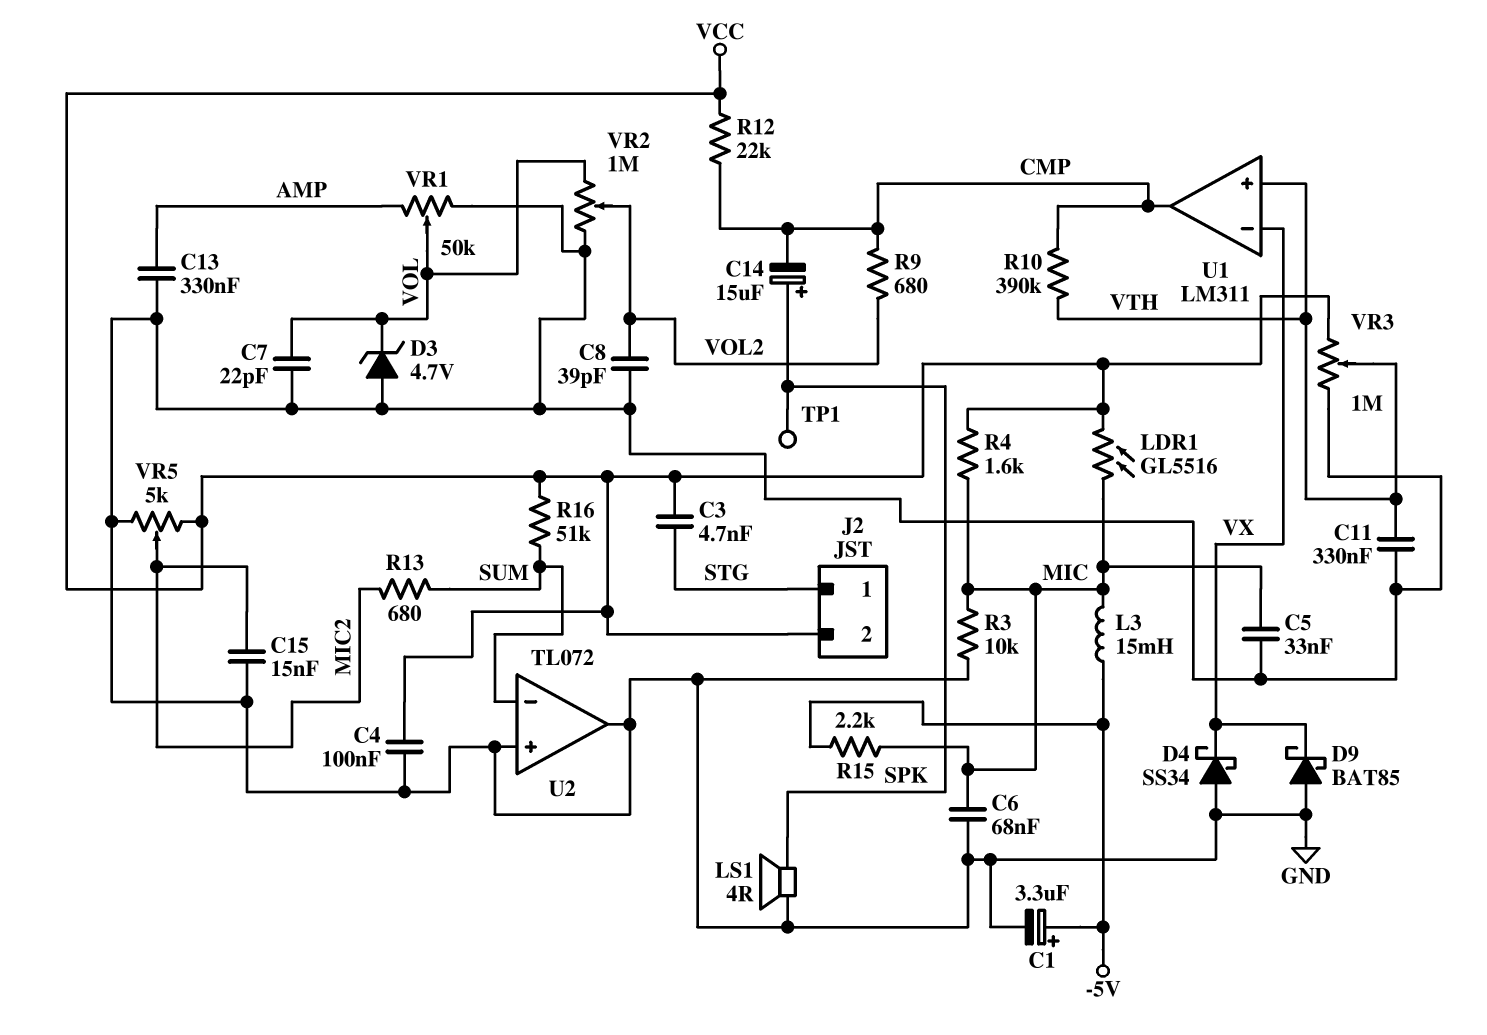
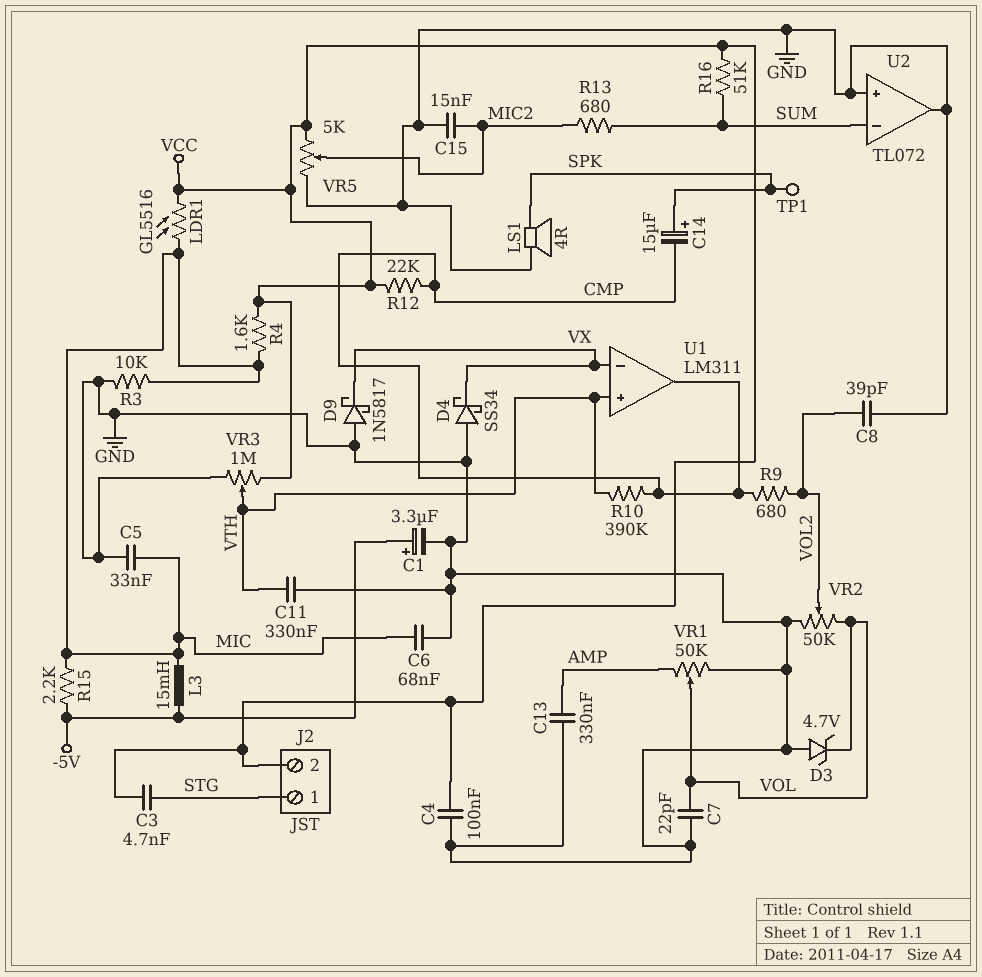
D9: schottky BAT85 (A GND, K VX) -> schottky 1N5817 (A GND, K VX)
VR2: 1M (GND, VOL, wiper VOL2) -> 50k (GND, VOL, wiper VOL2)

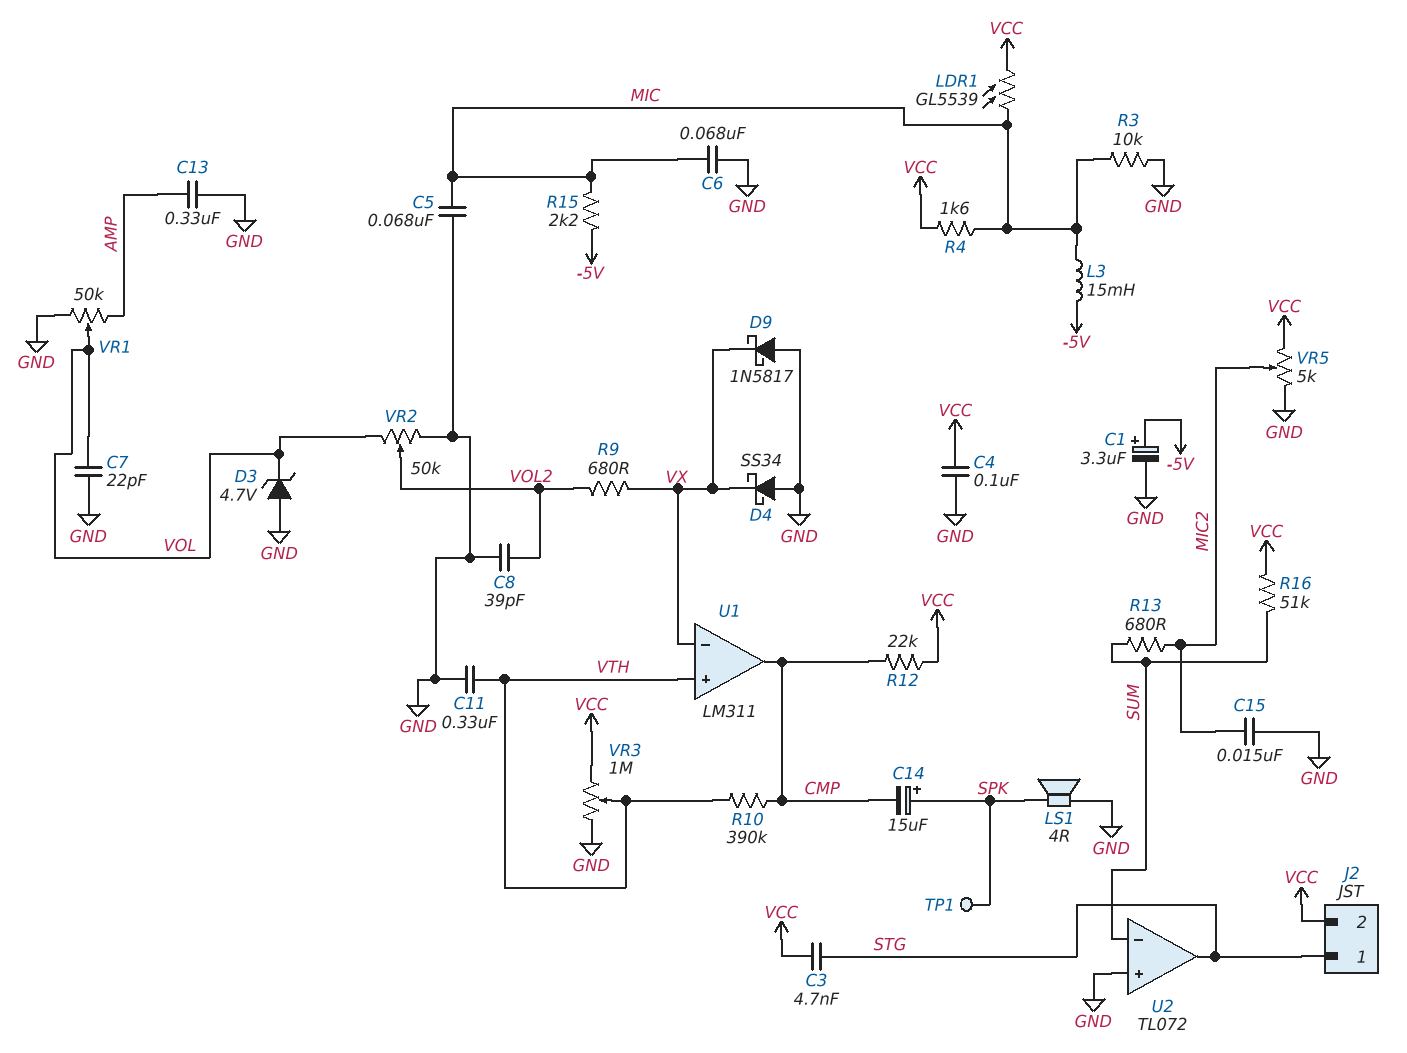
C5: 33nF (GND, MIC) -> 68nF (GND, MIC)
LDR1: GL5516 (MIC, VCC) -> GL5539 (MIC, VCC)
R9: 680 (CMP, VOL2) -> 680 (VOL2, VX)
U2 pin out: GND -> STG

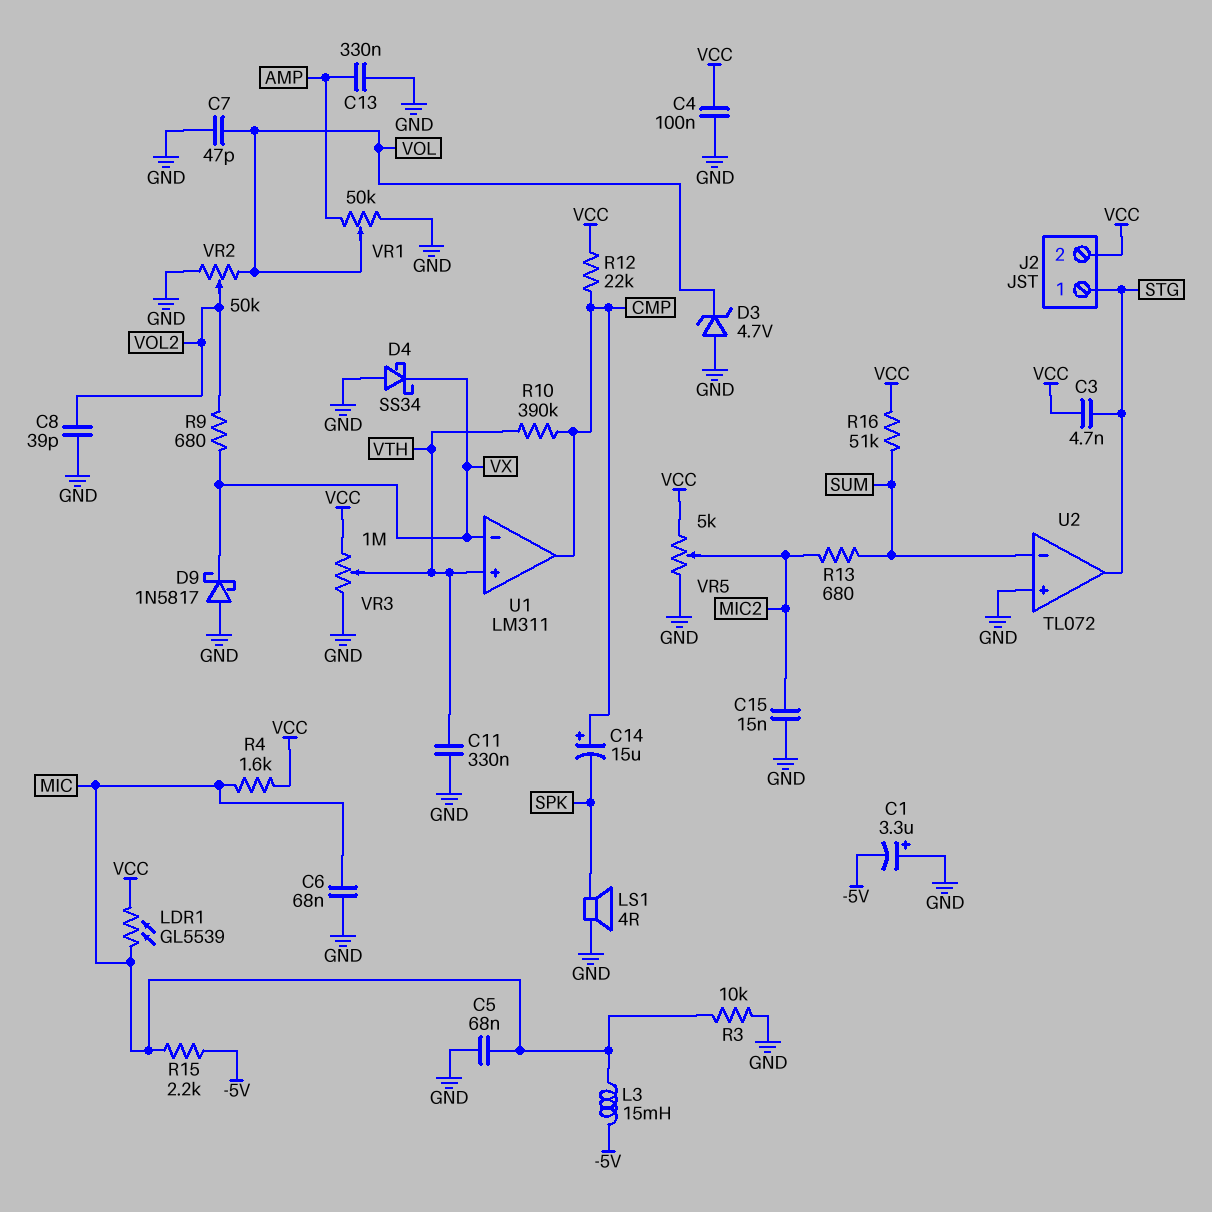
C1: 3.3uF (plus -5V, minus GND) -> 3.3uF (plus GND, minus -5V)
C7: 22pF (GND, VOL) -> 47pF (GND, VOL)
C14: 15uF (plus SPK, minus CMP) -> 15uF (plus CMP, minus SPK)
TP1: test point (SPK) -> none

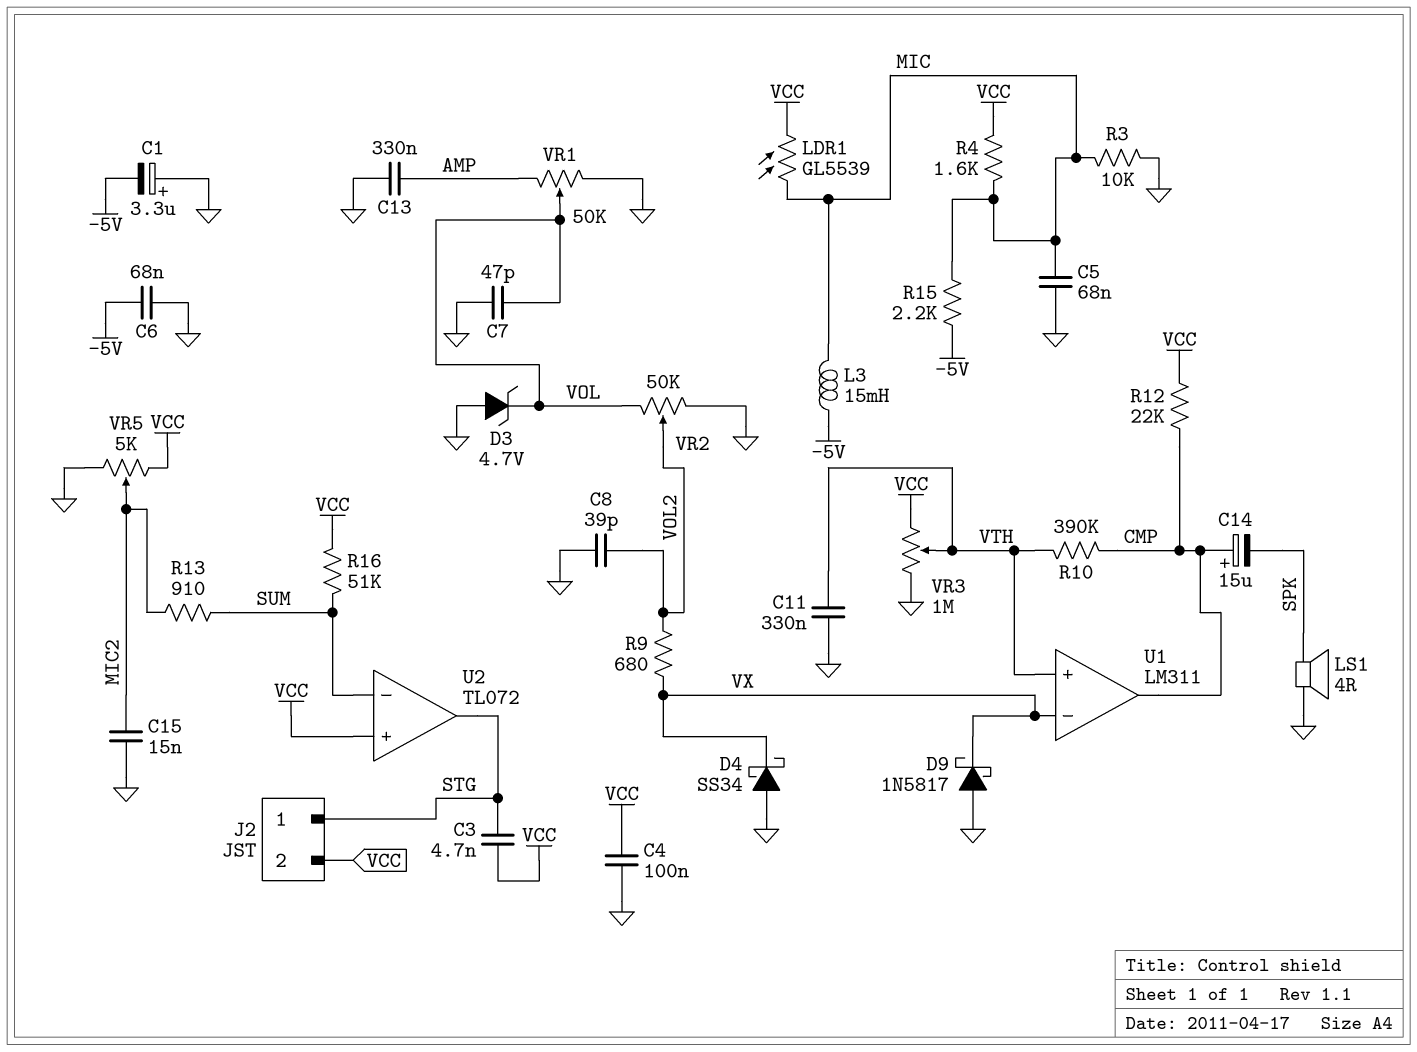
C6: 68nF (GND, MIC) -> 68nF (-5V, GND)
R13: 680 (MIC2, SUM) -> 910 (MIC2, SUM)
U2 pin in+: GND -> VCC

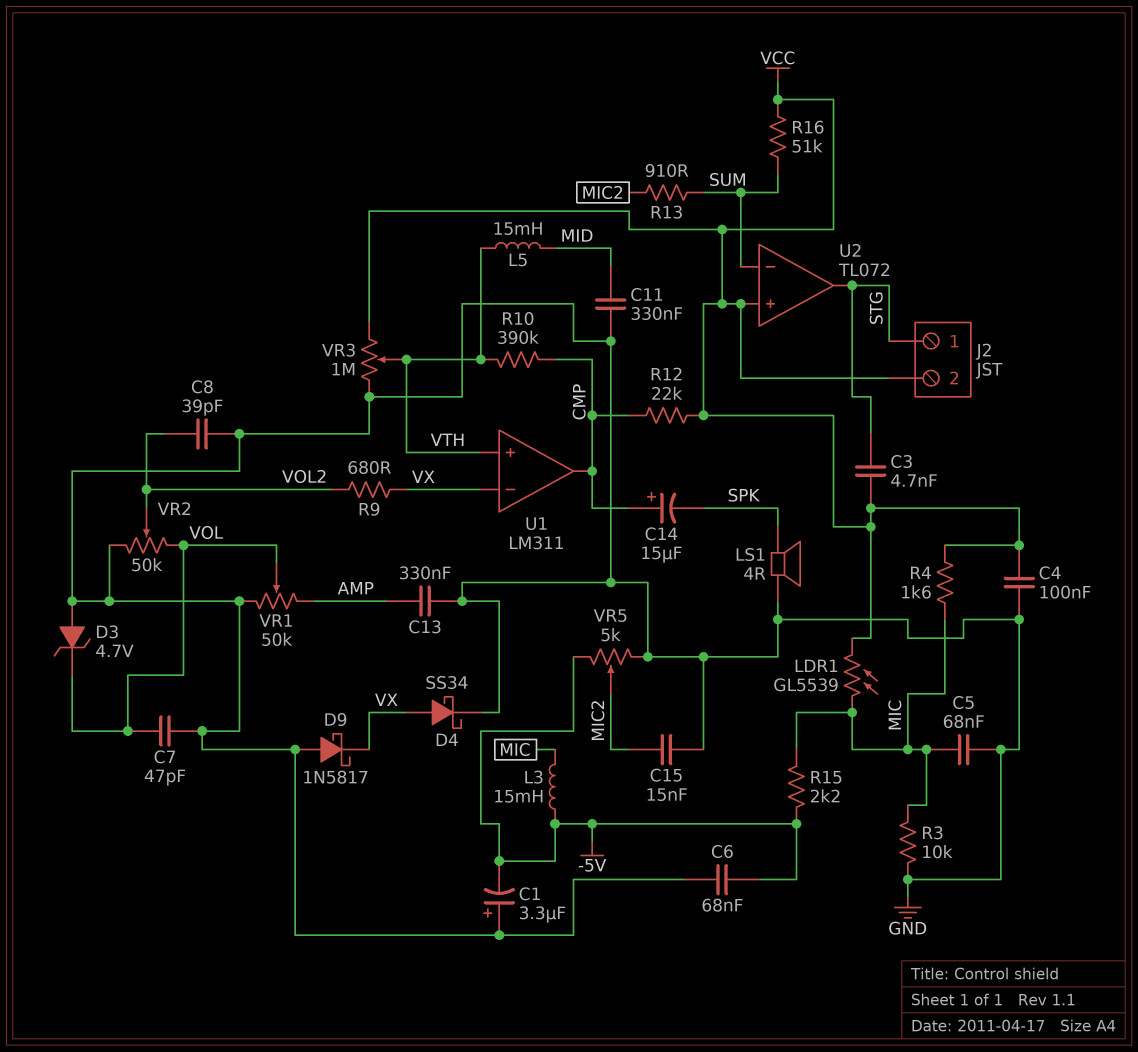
C11: 330nF (GND, VTH) -> 330nF (GND, MID)
D4: schottky SS34 (A GND, K VX) -> schottky SS34 (A VX, K GND)
L5: none -> 15mH (MID, VTH)
VR5: 5k (GND, VCC, wiper MIC2) -> 5k (-5V, GND, wiper MIC2)

